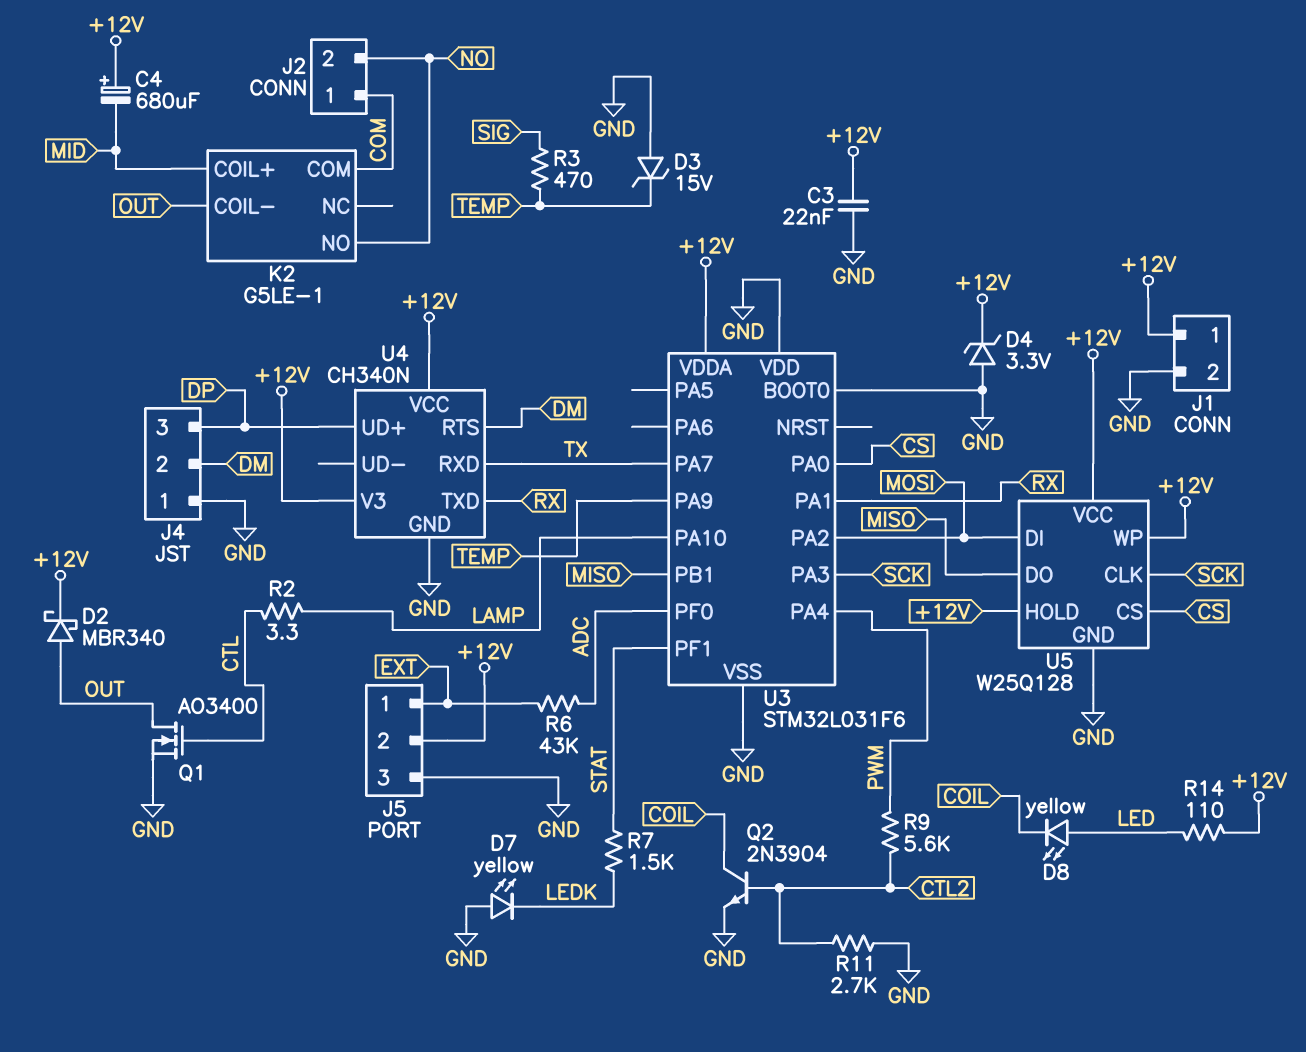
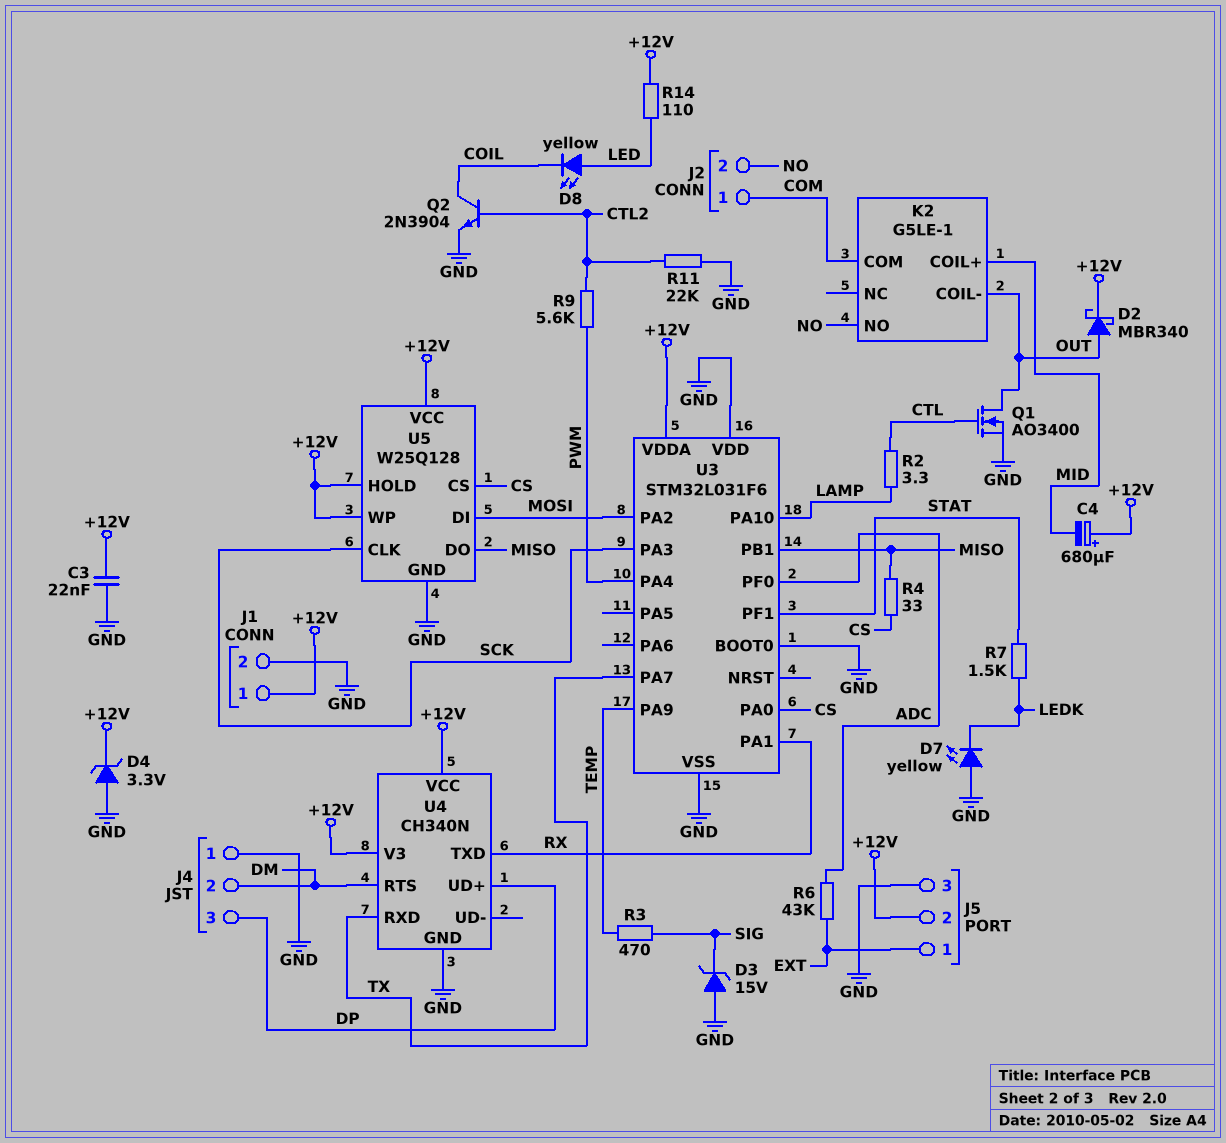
D3: zener 15V (A GND, K TEMP) -> zener 15V (A GND, K SIG)
R4: none -> 33 (CS, MISO)
R11: 2.7k (CTL2, GND) -> 22k (CTL2, GND)

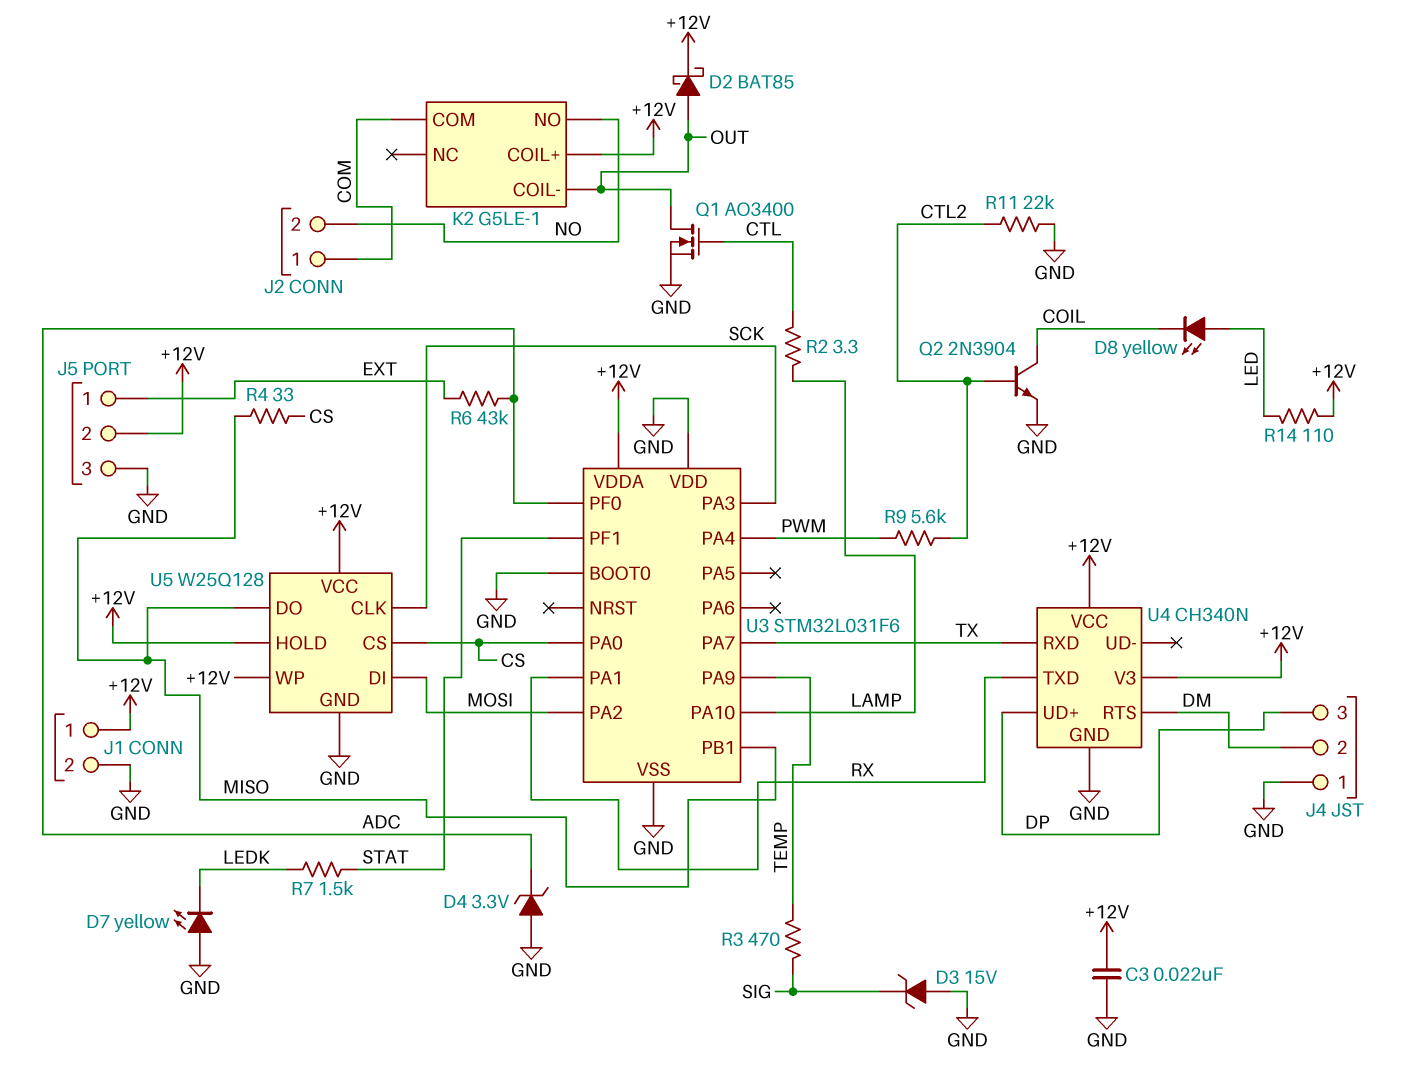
C4: 680uF (plus +12V, minus MID) -> none
D2: schottky MBR340 (A OUT, K +12V) -> schottky BAT85 (A OUT, K +12V)
D4: zener 3.3V (A GND, K +12V) -> zener 3.3V (A GND, K ADC)
K2 pin COIL+: MID -> +12V

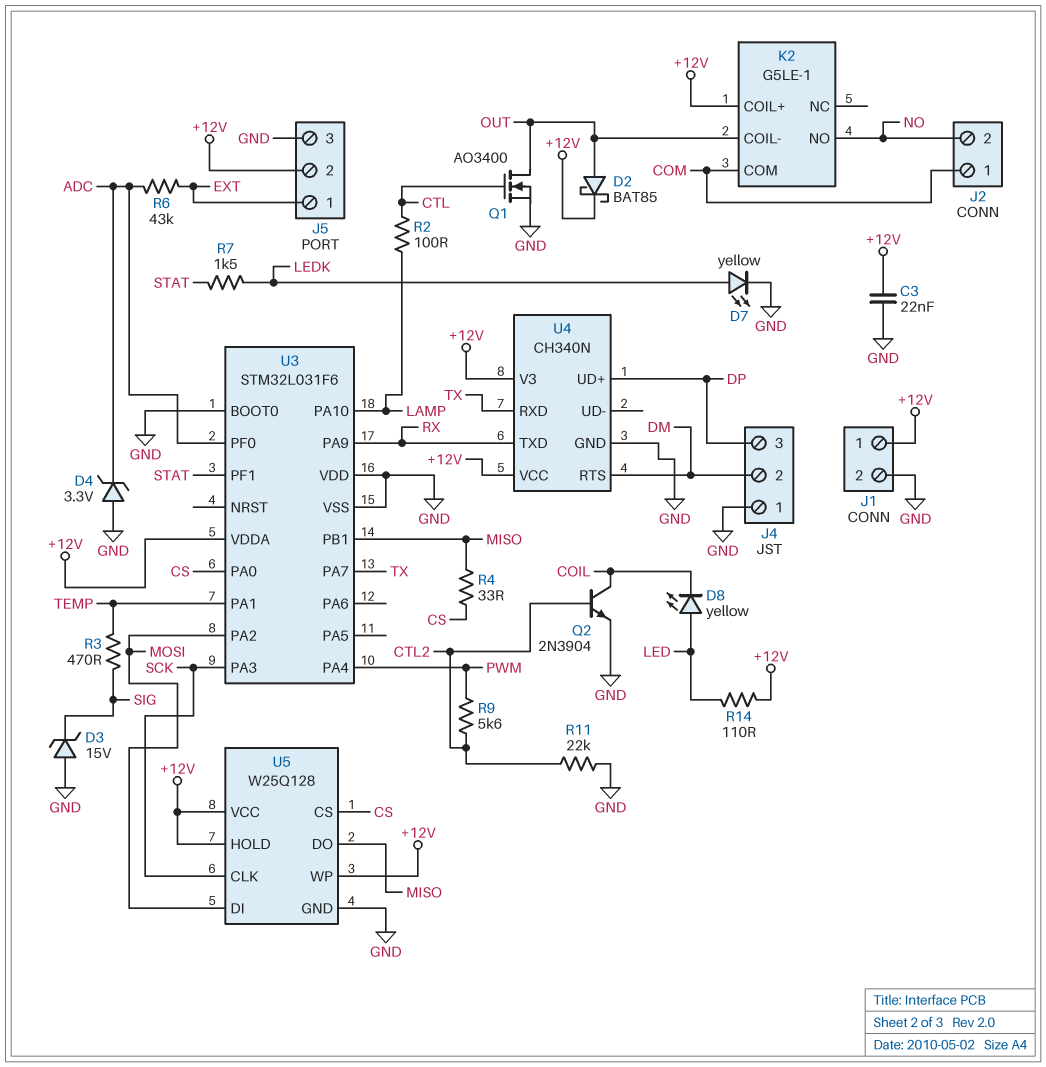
D7: LED yellow (A GND, K LEDK) -> LED yellow (A LEDK, K GND)
R2: 3.3 (CTL, LAMP) -> 100 (CTL, LAMP)
U3 pin PA1: RX -> TEMP
U3 pin PA9: TEMP -> RX

